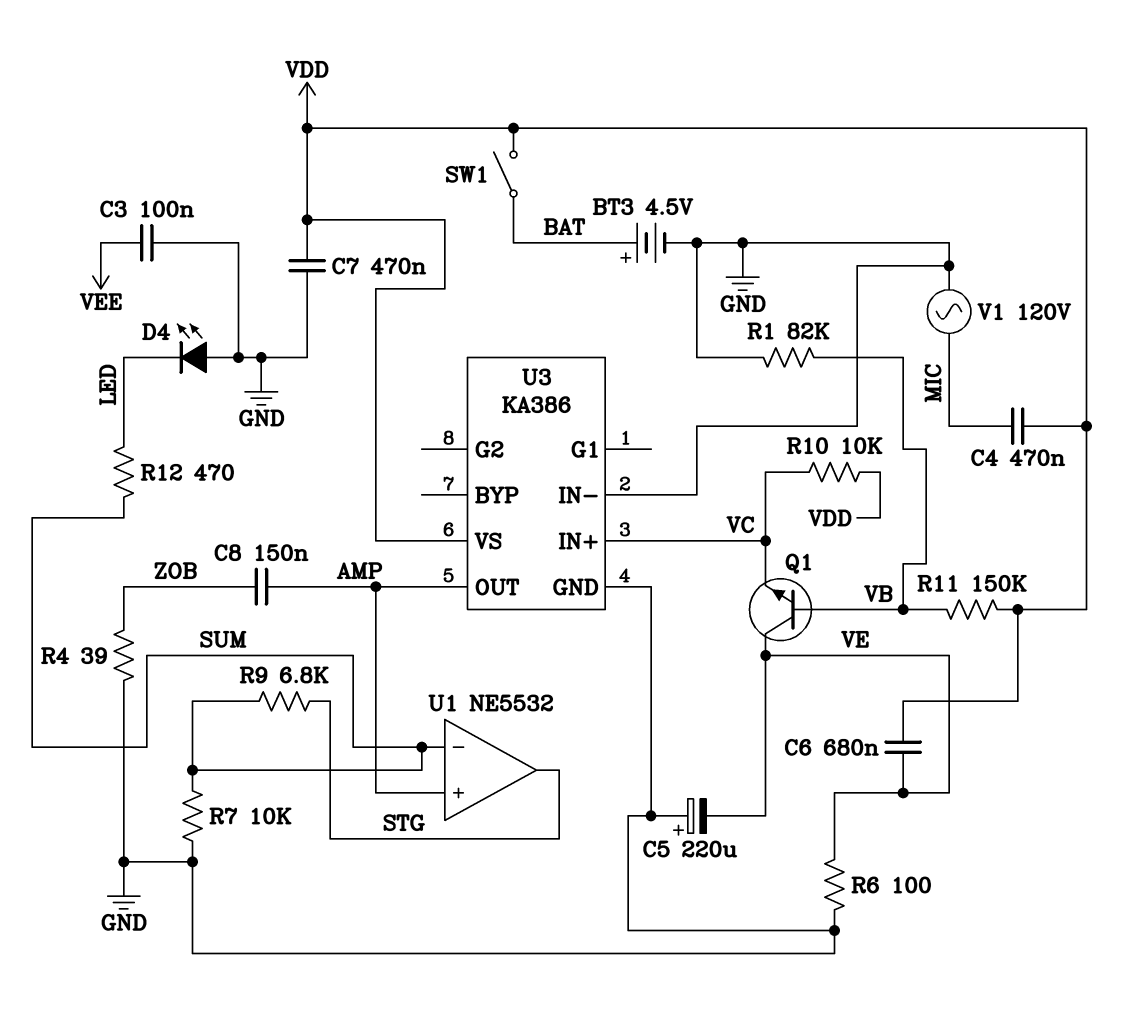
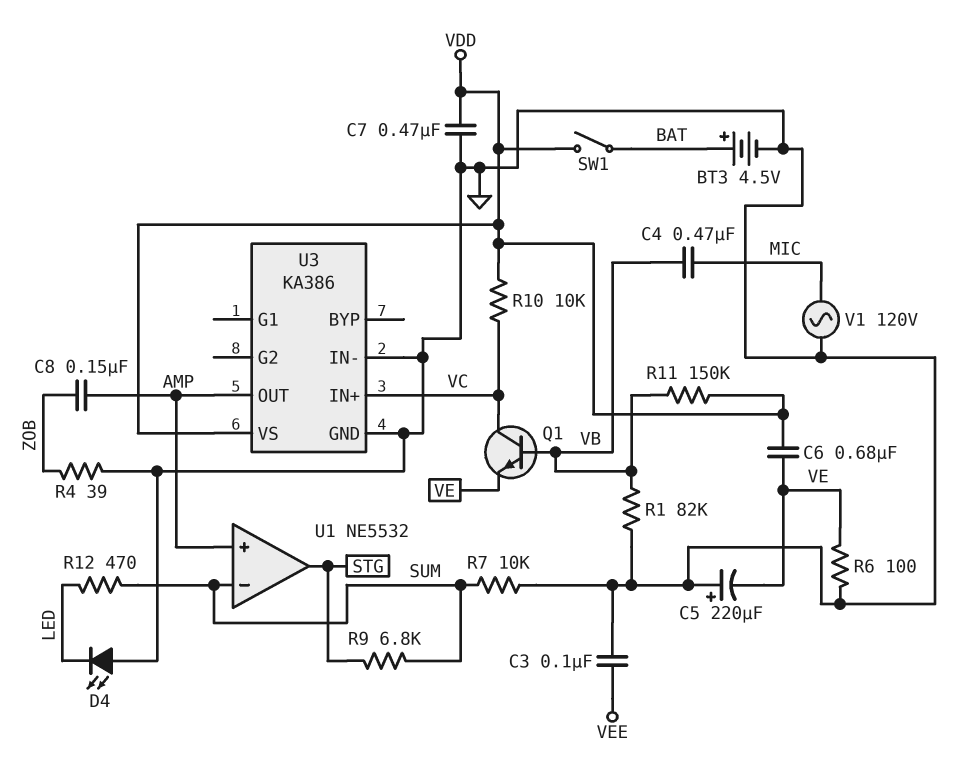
C4: 470nF (MIC, VDD) -> 470nF (MIC, VB)
Q1: NPN (B VB, C VE, E VC) -> NPN (B VB, C VC, E VE)

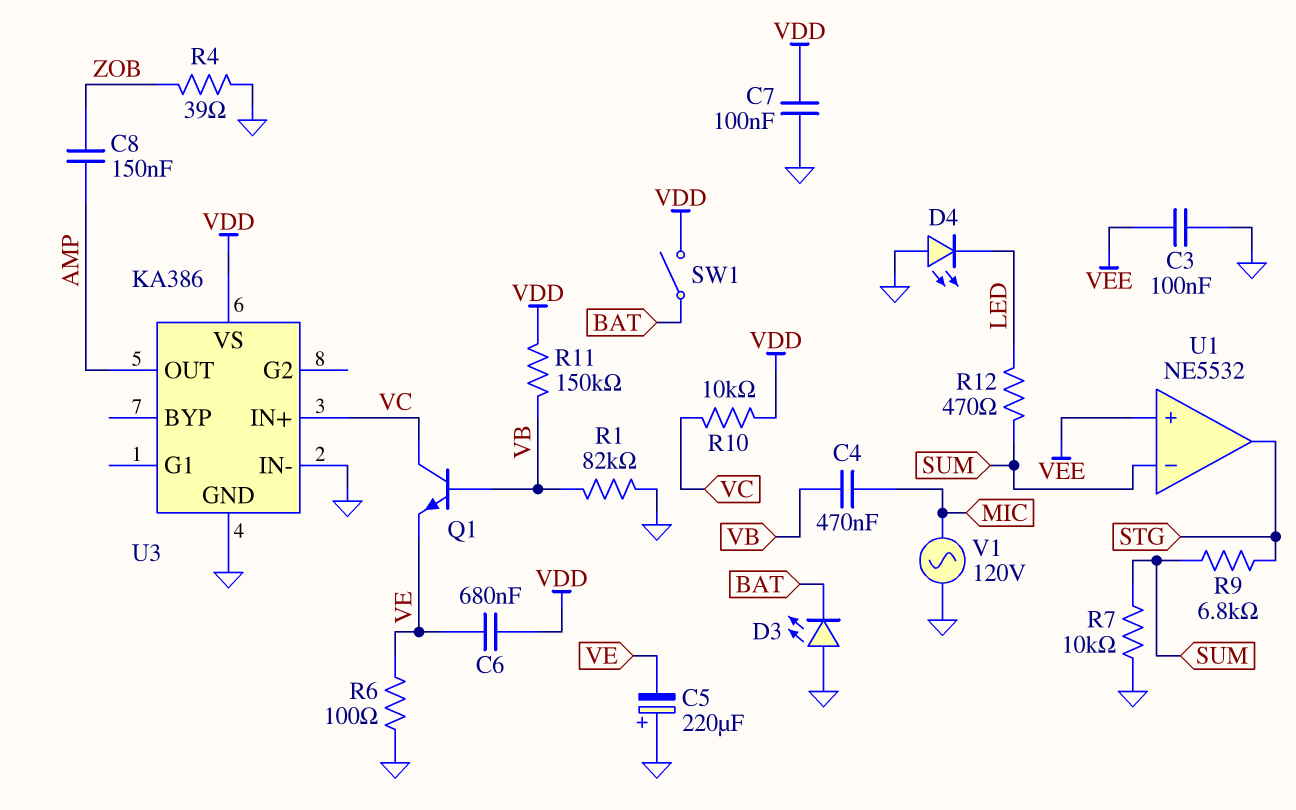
BT3: 4.5V (plus BAT, minus GND) -> none
C7: 470nF (GND, VDD) -> 100nF (GND, VDD)
D3: none -> LED (A GND, K BAT)
U1 pin in+: AMP -> VEE

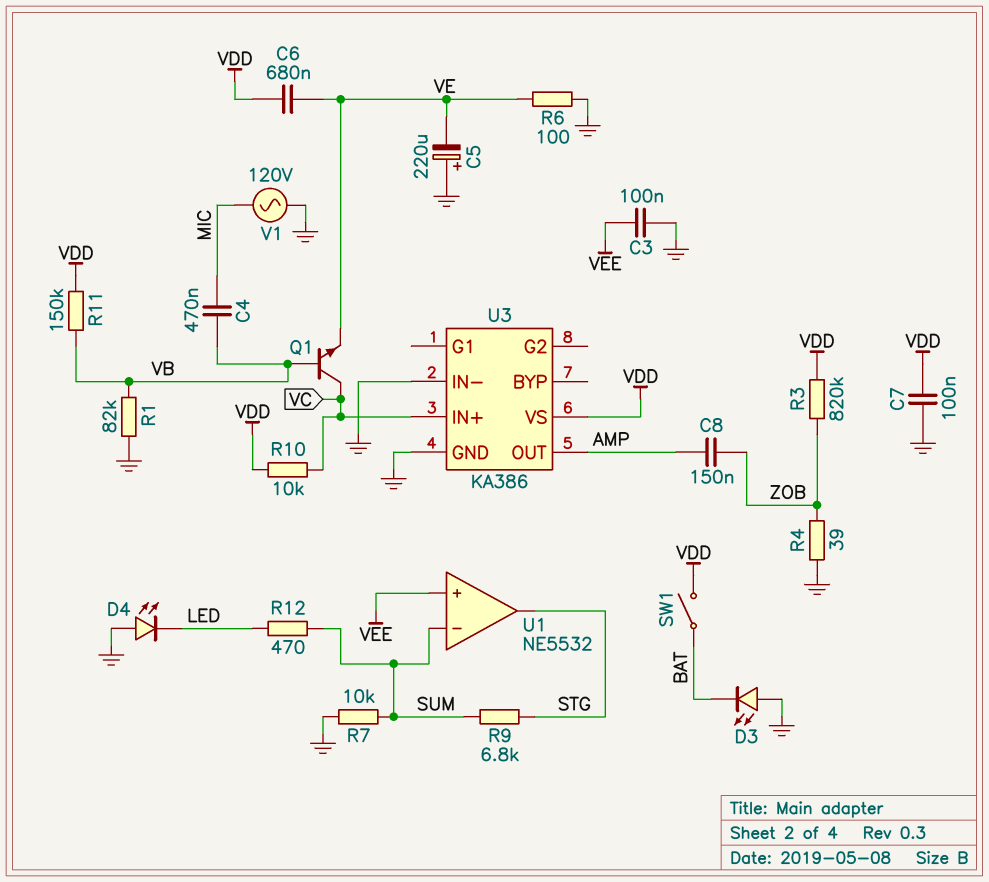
R3: none -> 820k (VDD, ZOB)

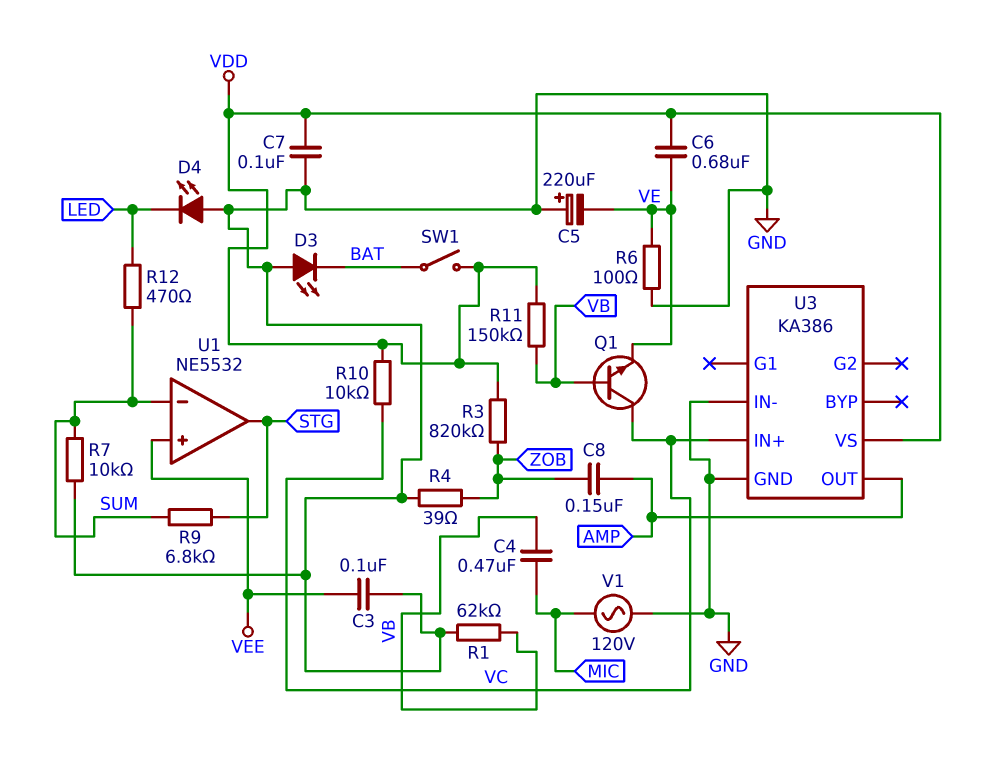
R1: 82k (GND, VB) -> 62k (GND, VB)

